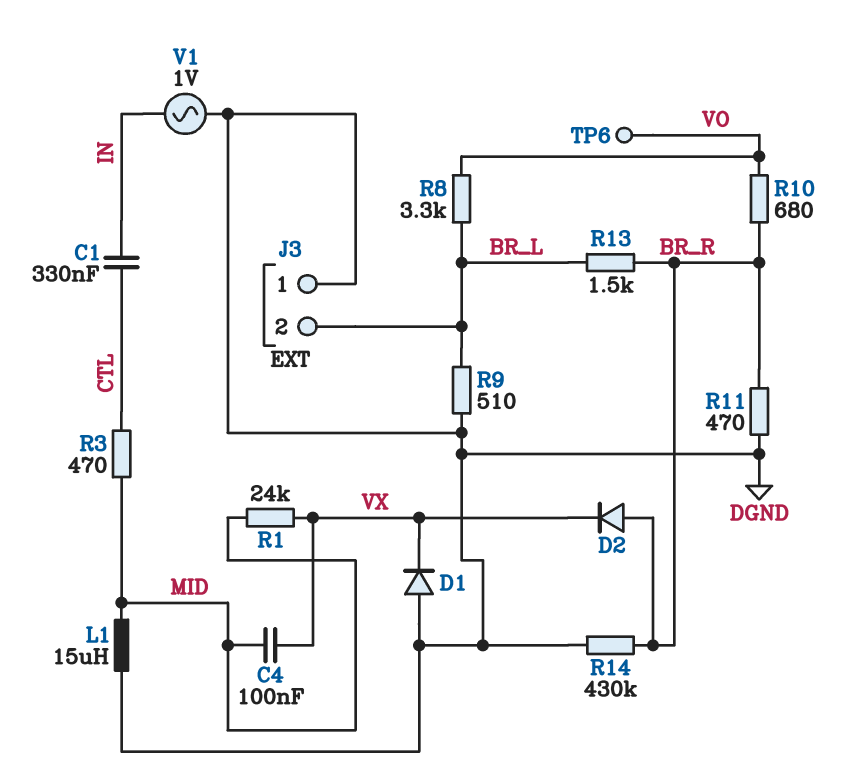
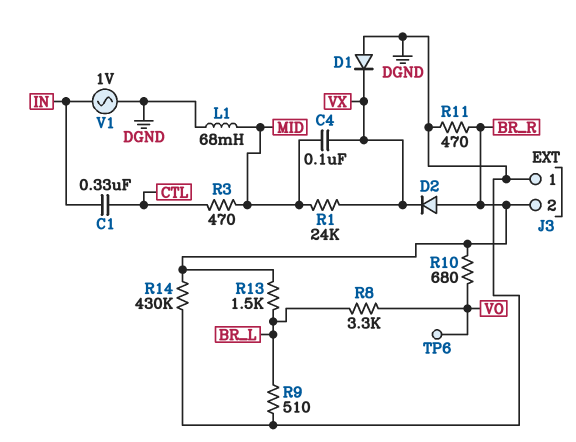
J3 pin 2: BR_L -> BR_R
L1: 15uH (DGND, MID) -> 68mH (DGND, MID)

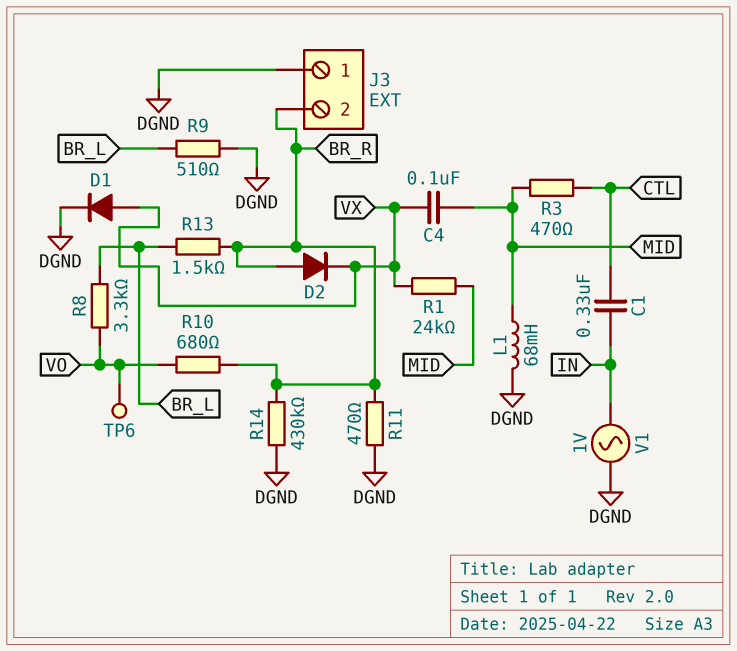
D1: diode (A DGND, K VX) -> diode (A VX, K DGND)

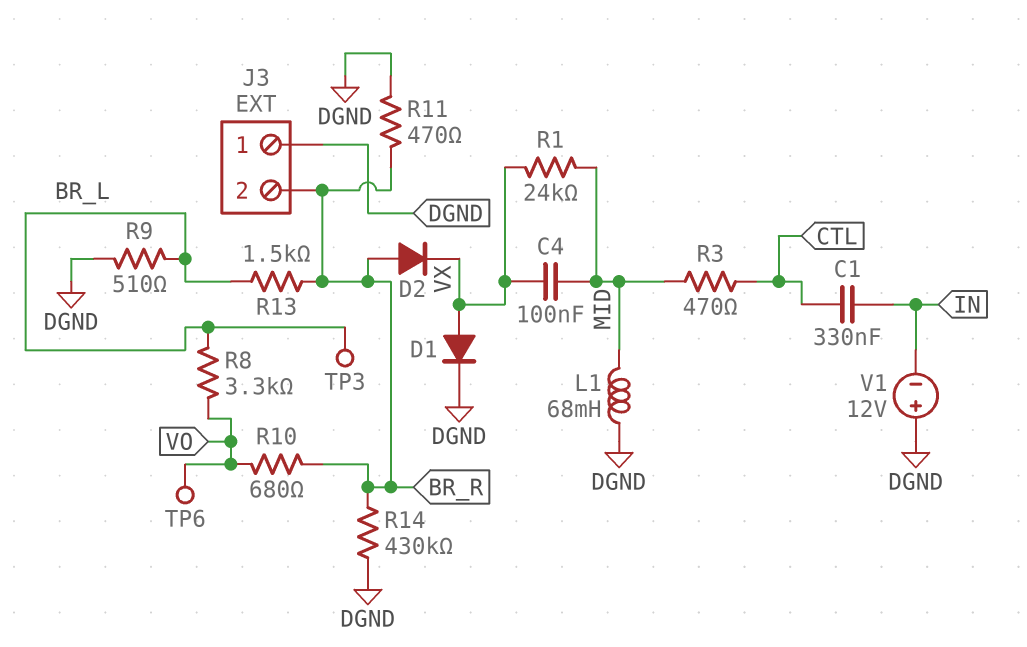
TP3: none -> test point (BR_L)
V1: AC 1V (DGND, IN) -> 12V (plus DGND, minus IN)

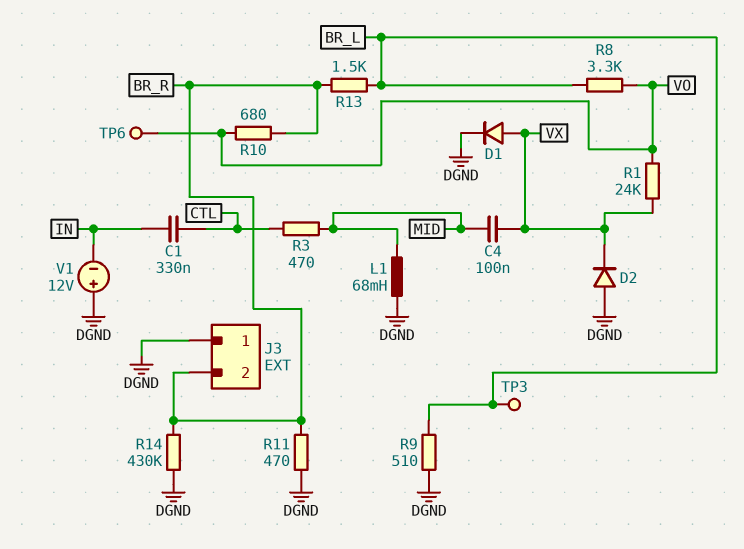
D2: diode (A BR_R, K VX) -> diode (A DGND, K VX)
R1: 24k (MID, VX) -> 24k (VO, VX)

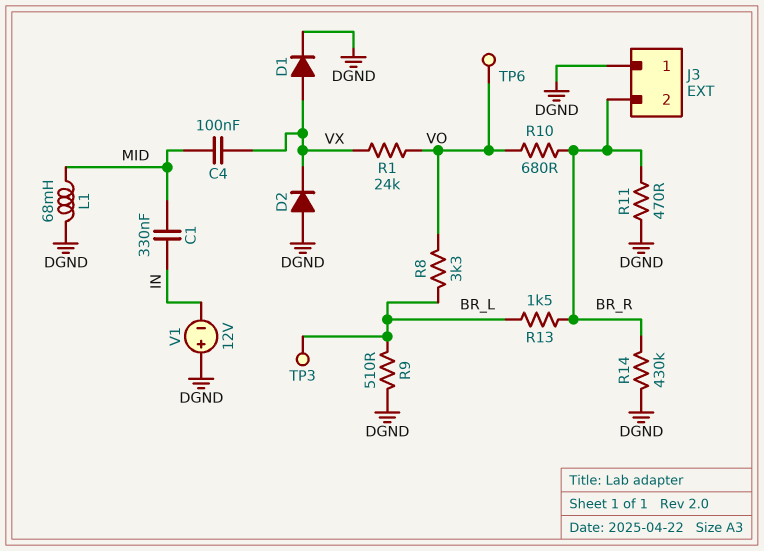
C1: 330nF (CTL, IN) -> 330nF (IN, MID)
R3: 470 (CTL, MID) -> none

